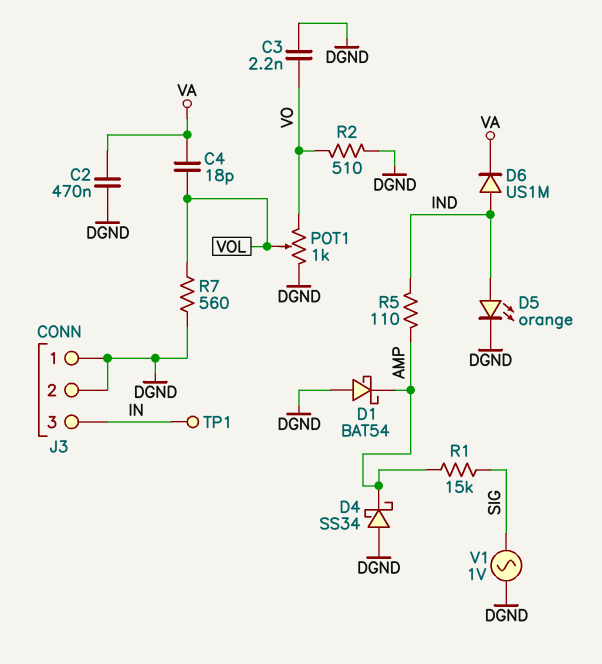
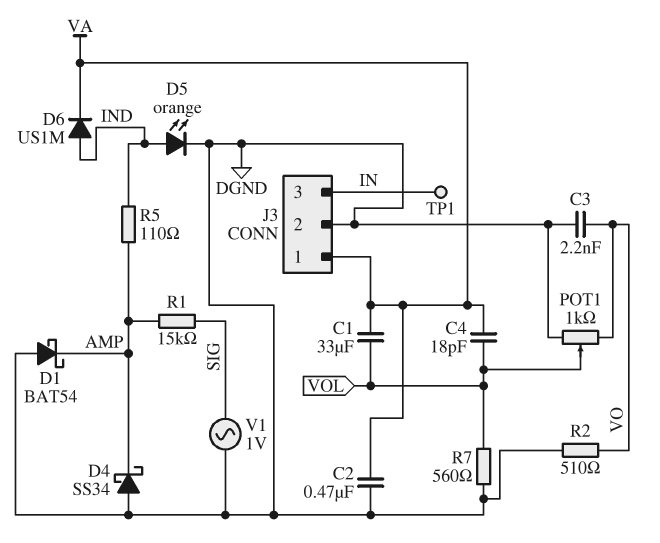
C1: none -> 33uF (VA, VOL)
J3 pin 1: DGND -> VA

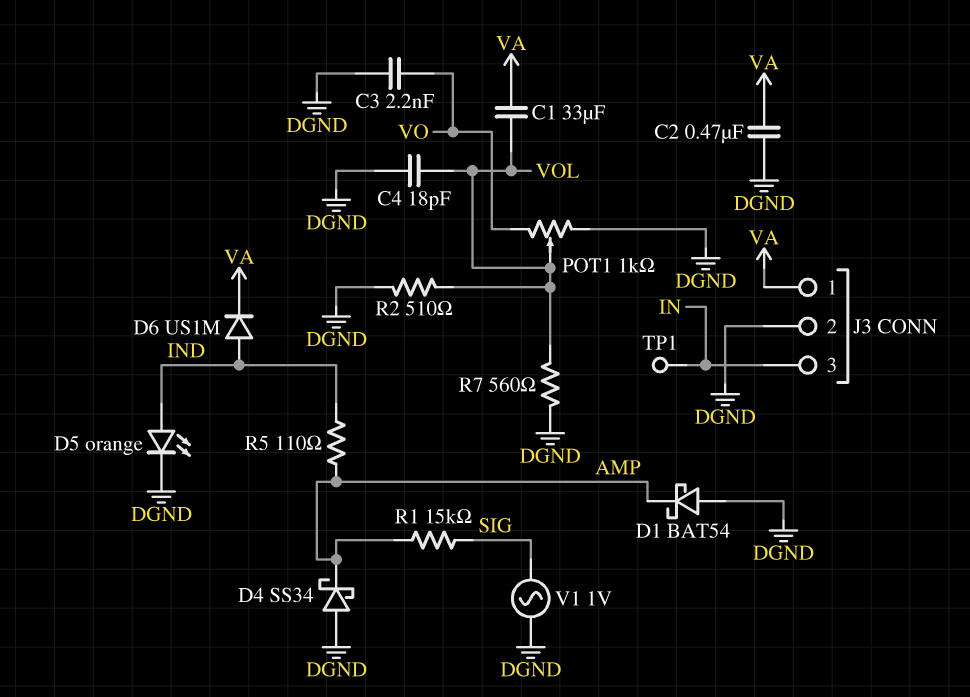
C4: 18pF (VA, VOL) -> 18pF (DGND, VOL)
R2: 510 (DGND, VO) -> 510 (DGND, VOL)

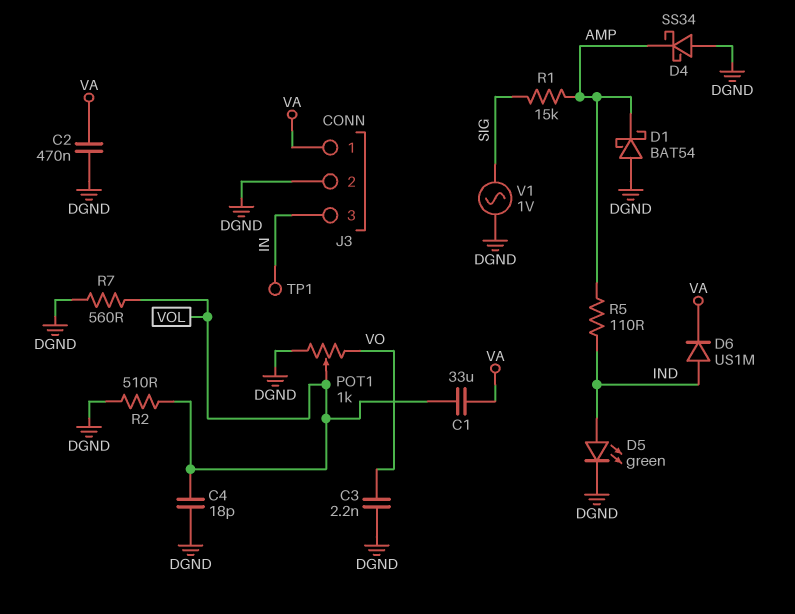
D5: LED orange (A IND, K DGND) -> LED green (A IND, K DGND)

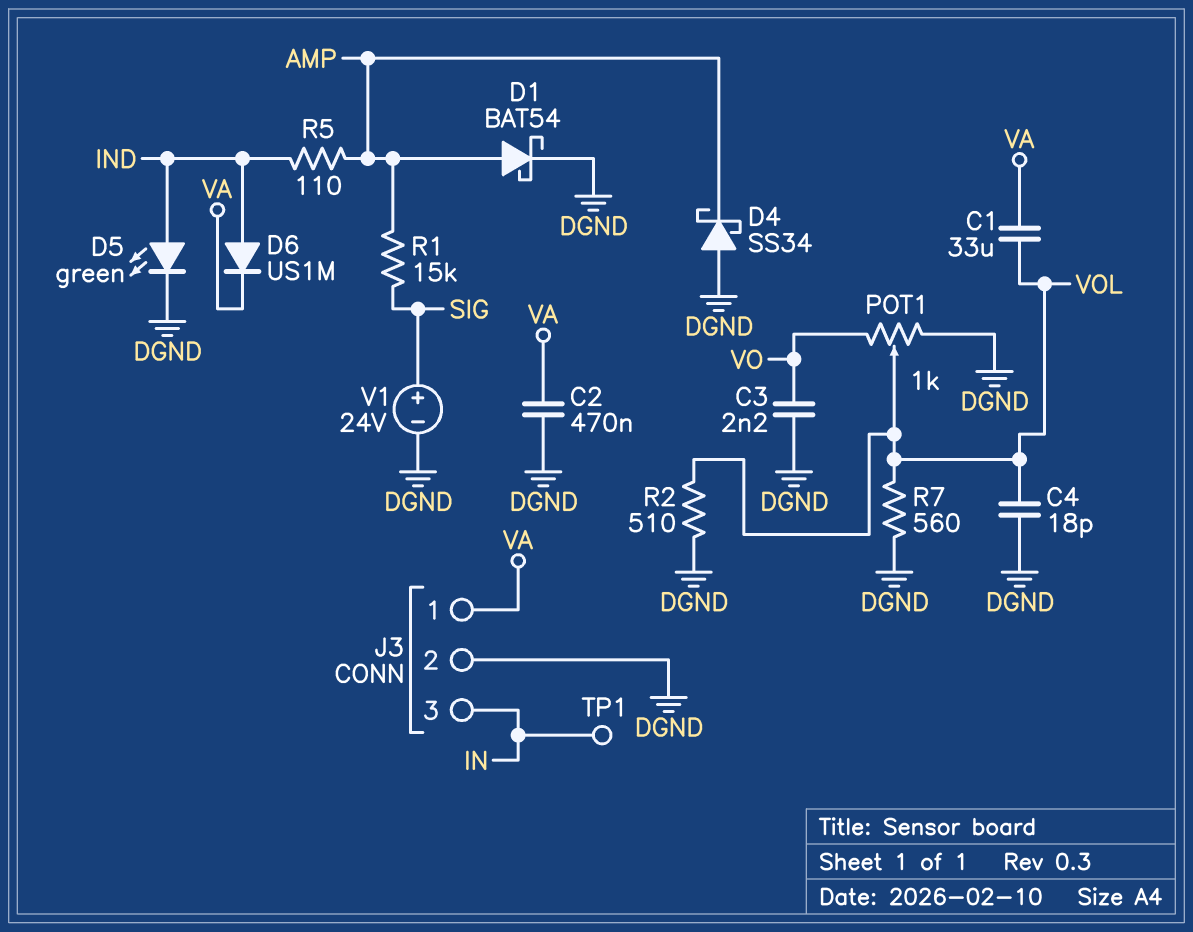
D1: schottky BAT54 (A DGND, K AMP) -> schottky BAT54 (A AMP, K DGND)
V1: AC 1V (DGND, SIG) -> 24V (plus SIG, minus DGND)

